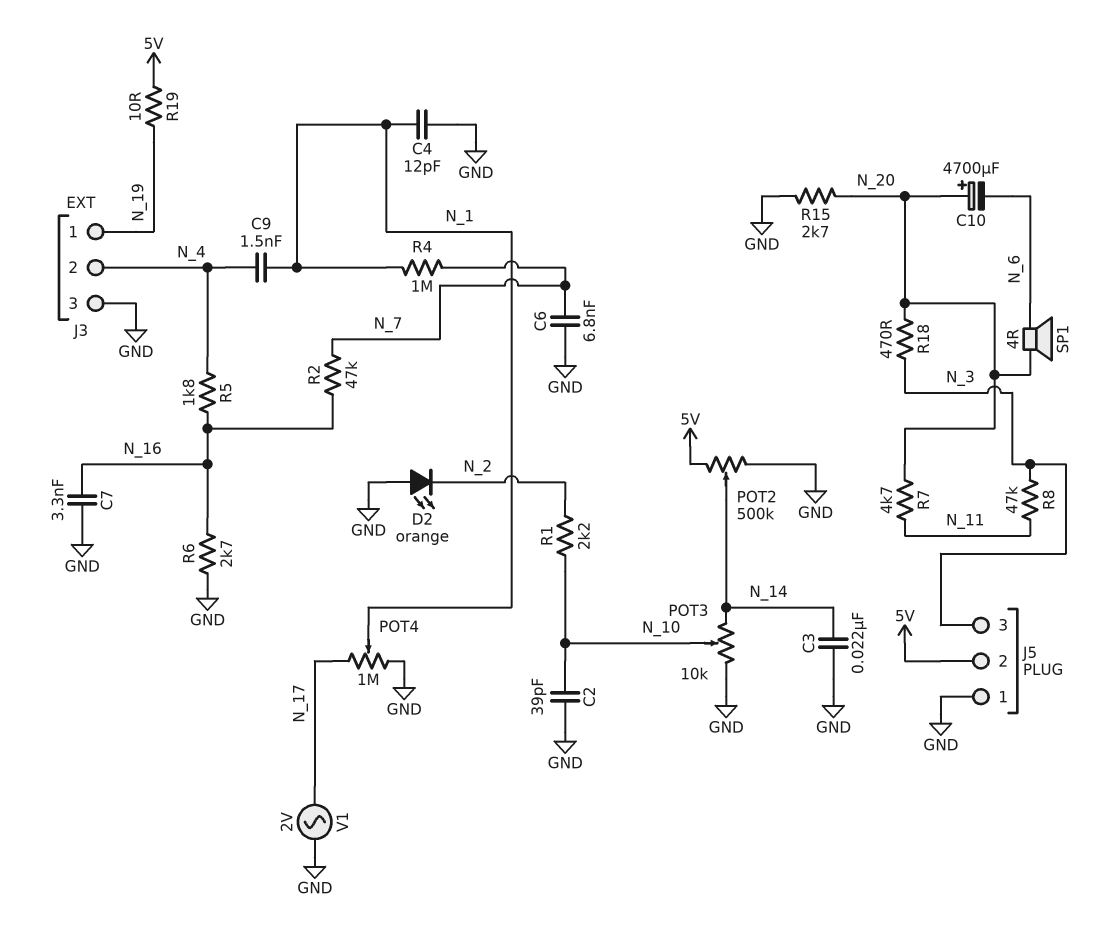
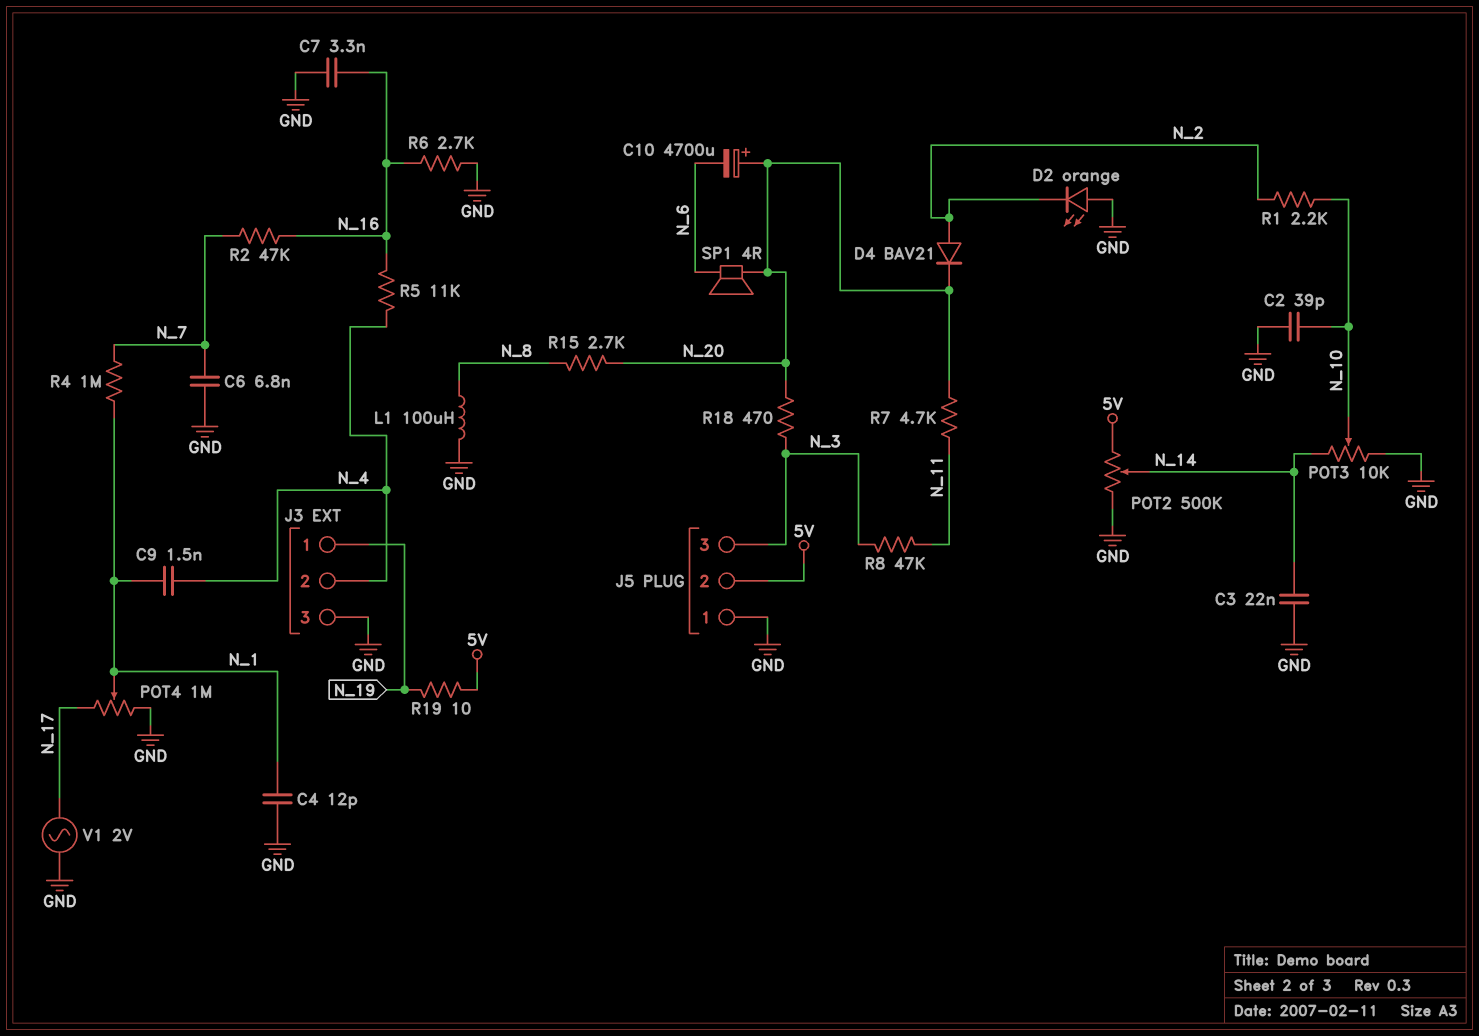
D4: none -> diode BAV21 (A N_2, K N_20)
L1: none -> 100uH (GND, N_8)
R5: 1.8k (N_4, N_16) -> 11k (N_4, N_16)
R15: 2.7k (GND, N_20) -> 2.7k (N_8, N_20)

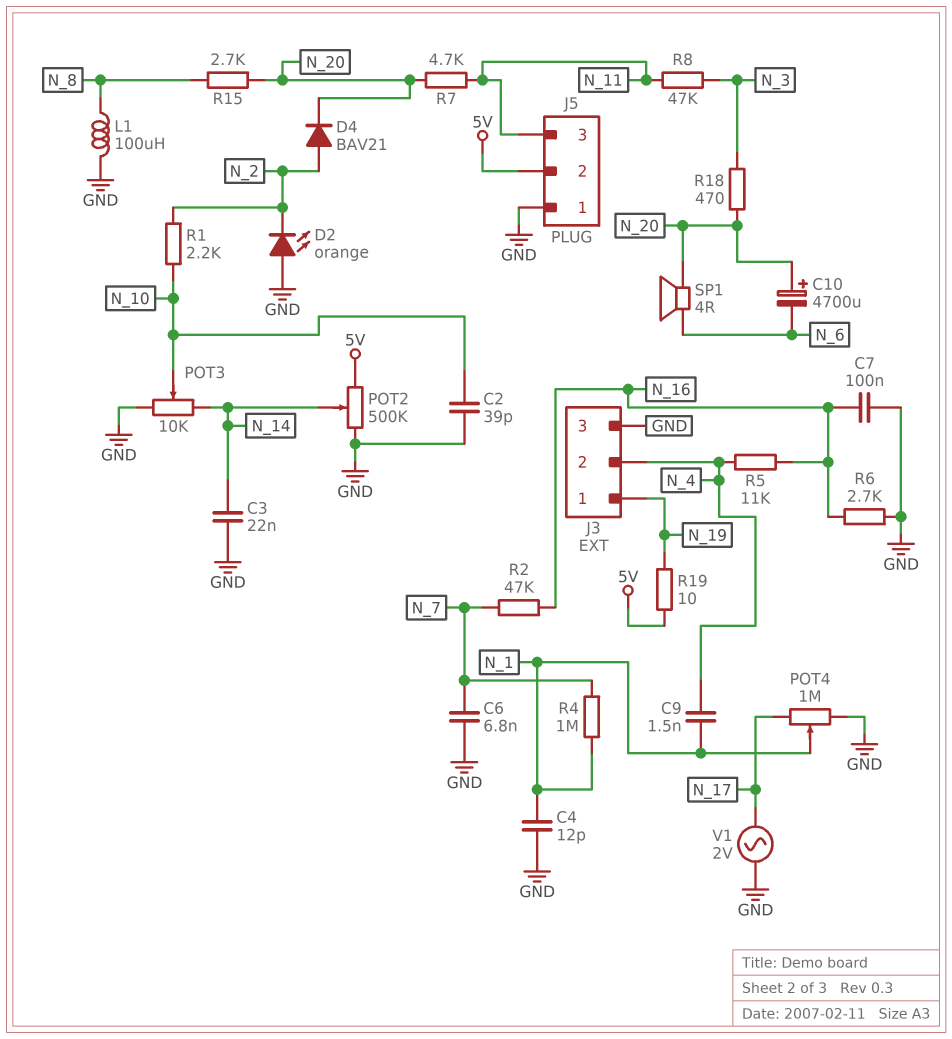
C7: 3.3nF (GND, N_16) -> 100nF (GND, N_16)
J5 pin 3: N_3 -> N_11

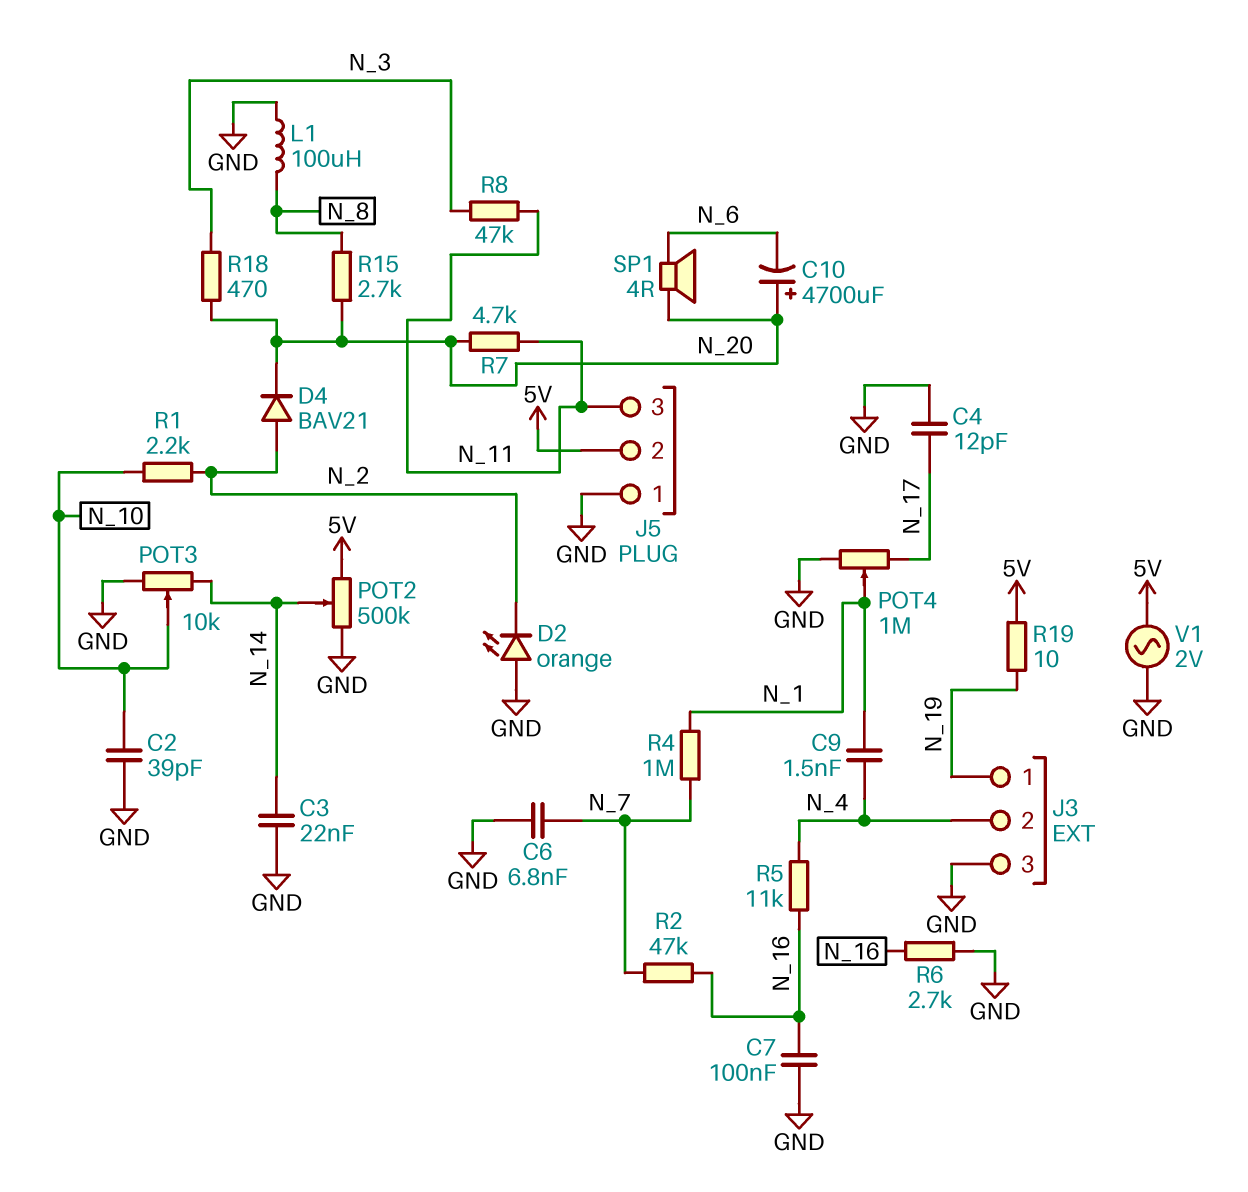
C4: 12pF (GND, N_1) -> 12pF (GND, N_17)
V1: AC 2V (GND, N_17) -> AC 2V (5V, GND)

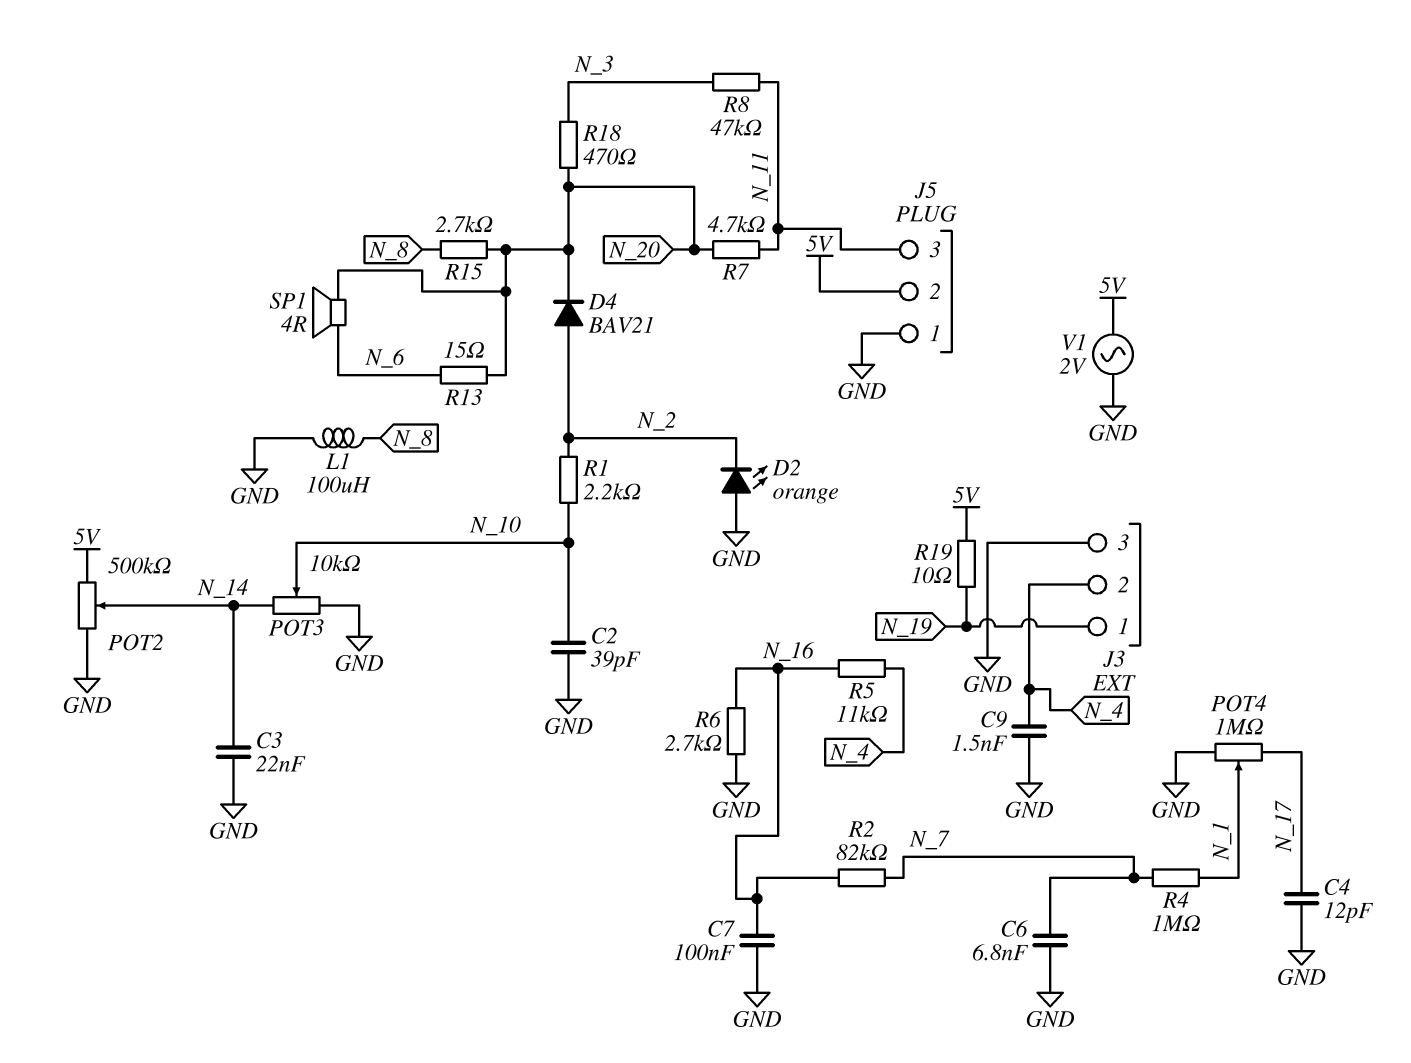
C9: 1.5nF (N_1, N_4) -> 1.5nF (GND, N_4)
C10: 4700uF (plus N_20, minus N_6) -> none
R2: 47k (N_7, N_16) -> 82k (N_7, N_16)
R13: none -> 15 (N_6, N_20)

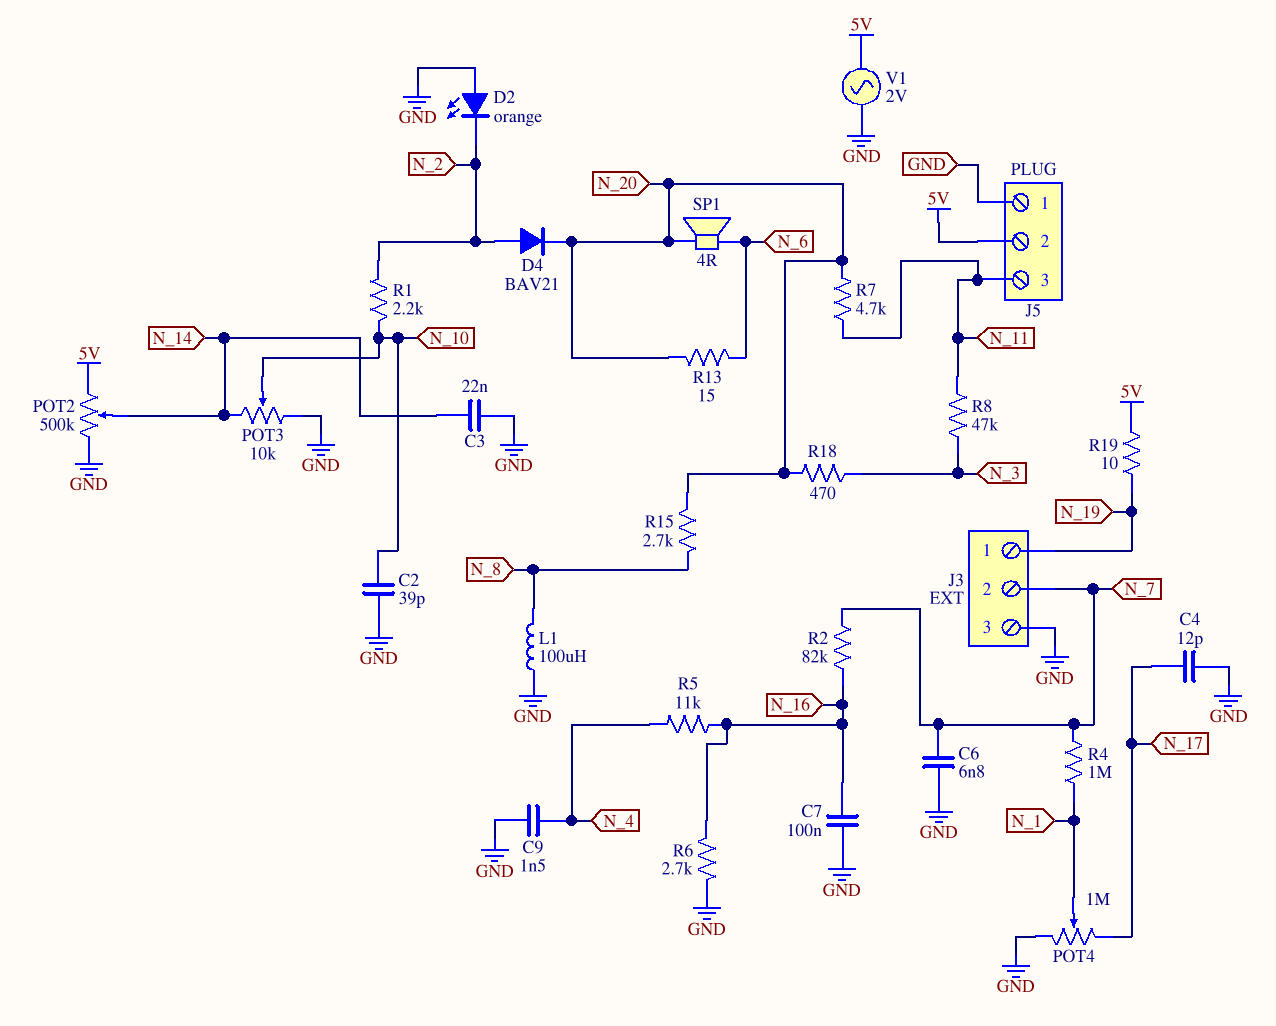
J3 pin 2: N_4 -> N_7

